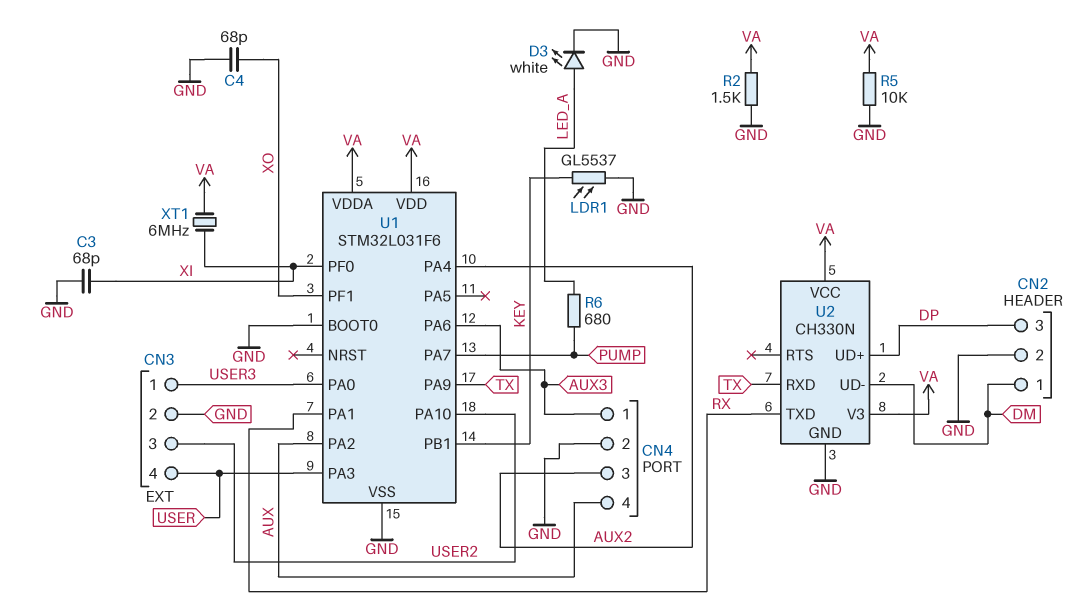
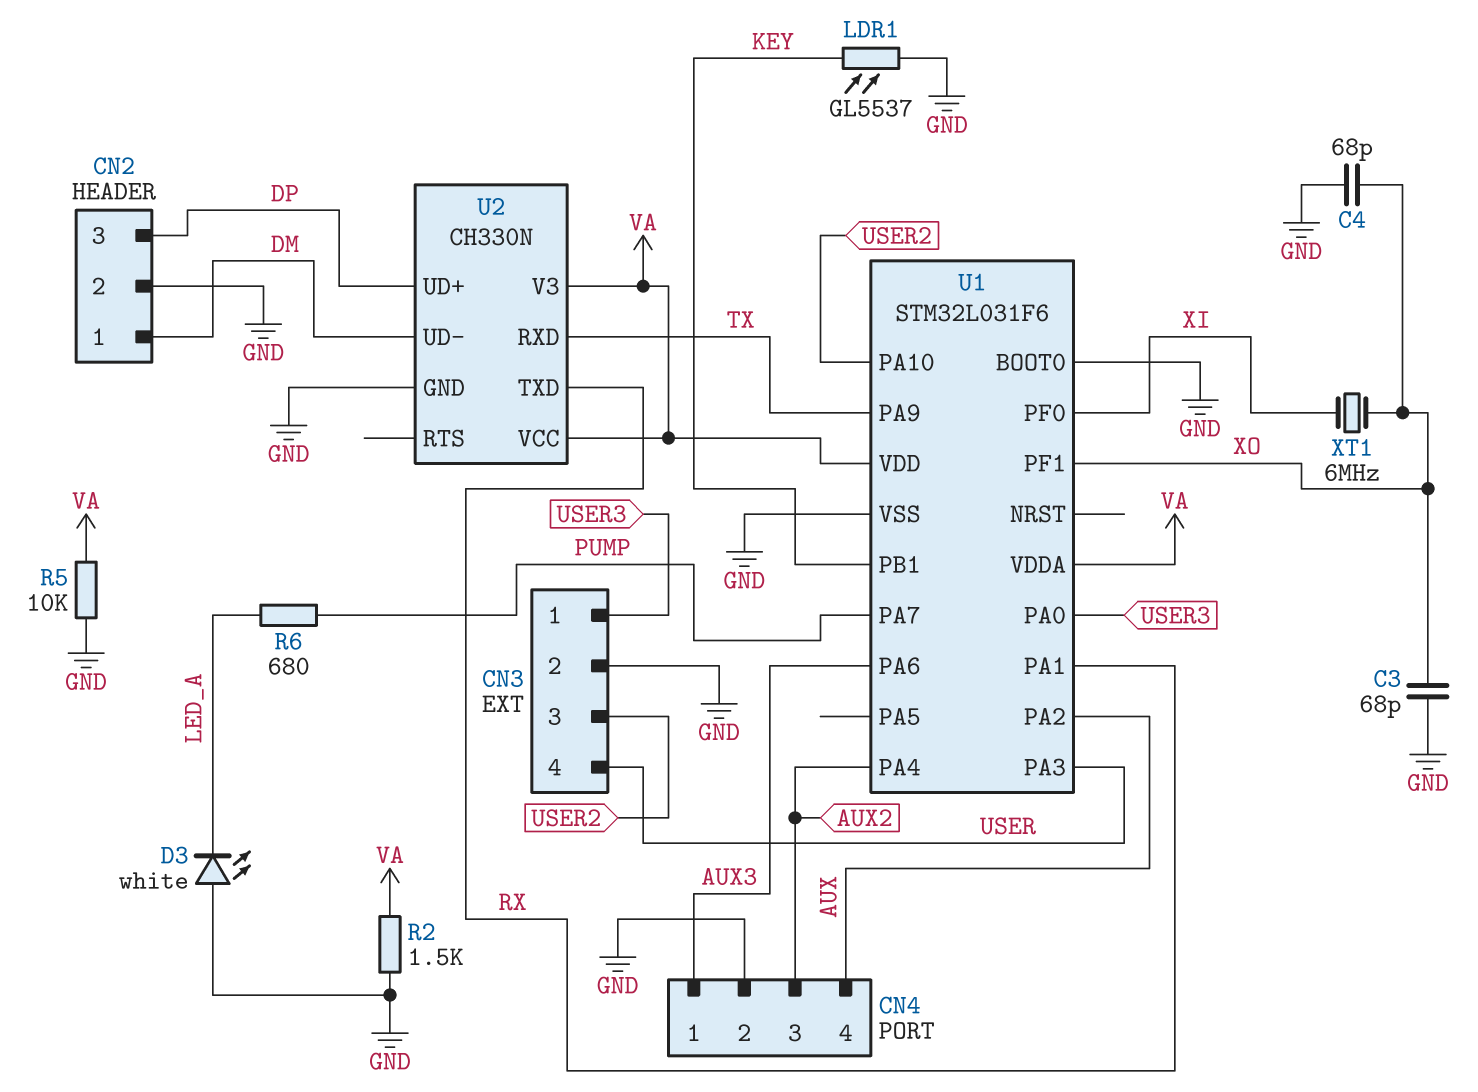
C3: 68pF (GND, XI) -> 68pF (GND, XO)
D3: LED white (A LED_A, K GND) -> LED white (A GND, K LED_A)
XT1: 6MHz (VA, XI) -> 6MHz (XI, XO)

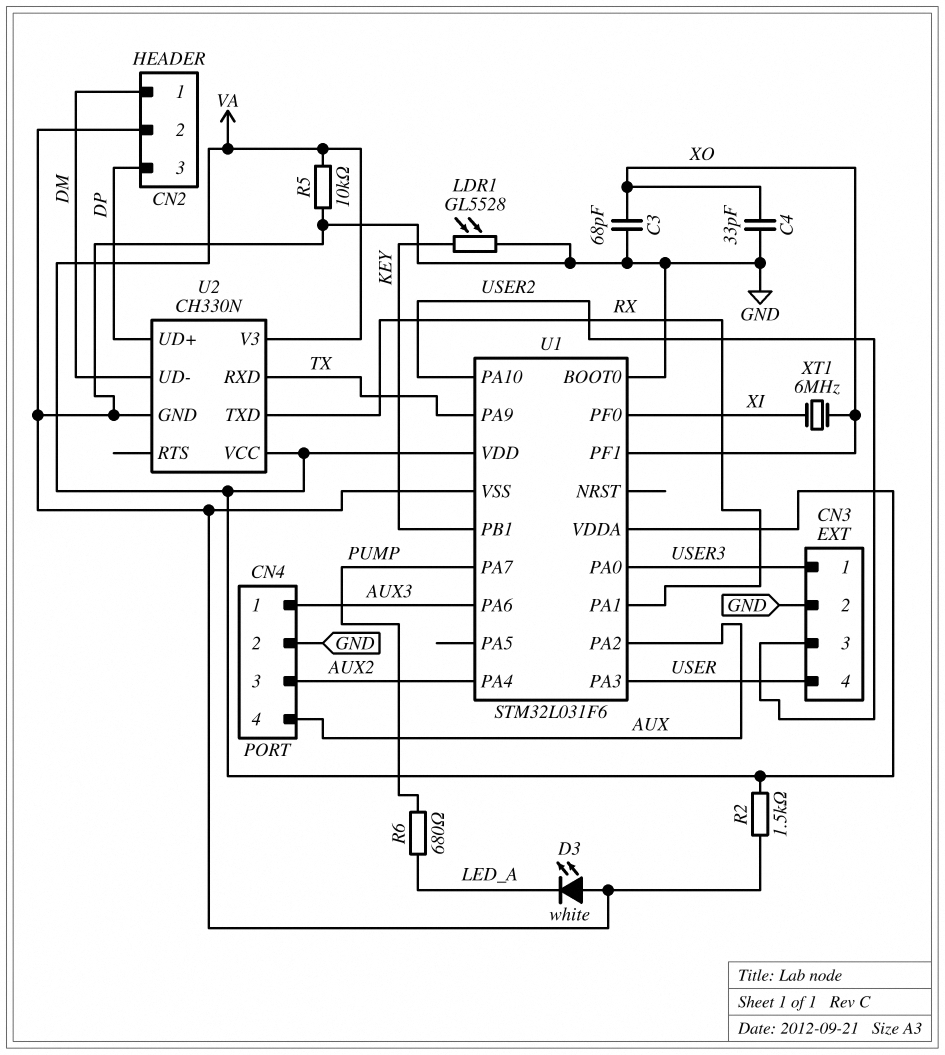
C4: 68pF (GND, XO) -> 33pF (GND, XO)
LDR1: GL5537 (GND, KEY) -> GL5528 (GND, KEY)

